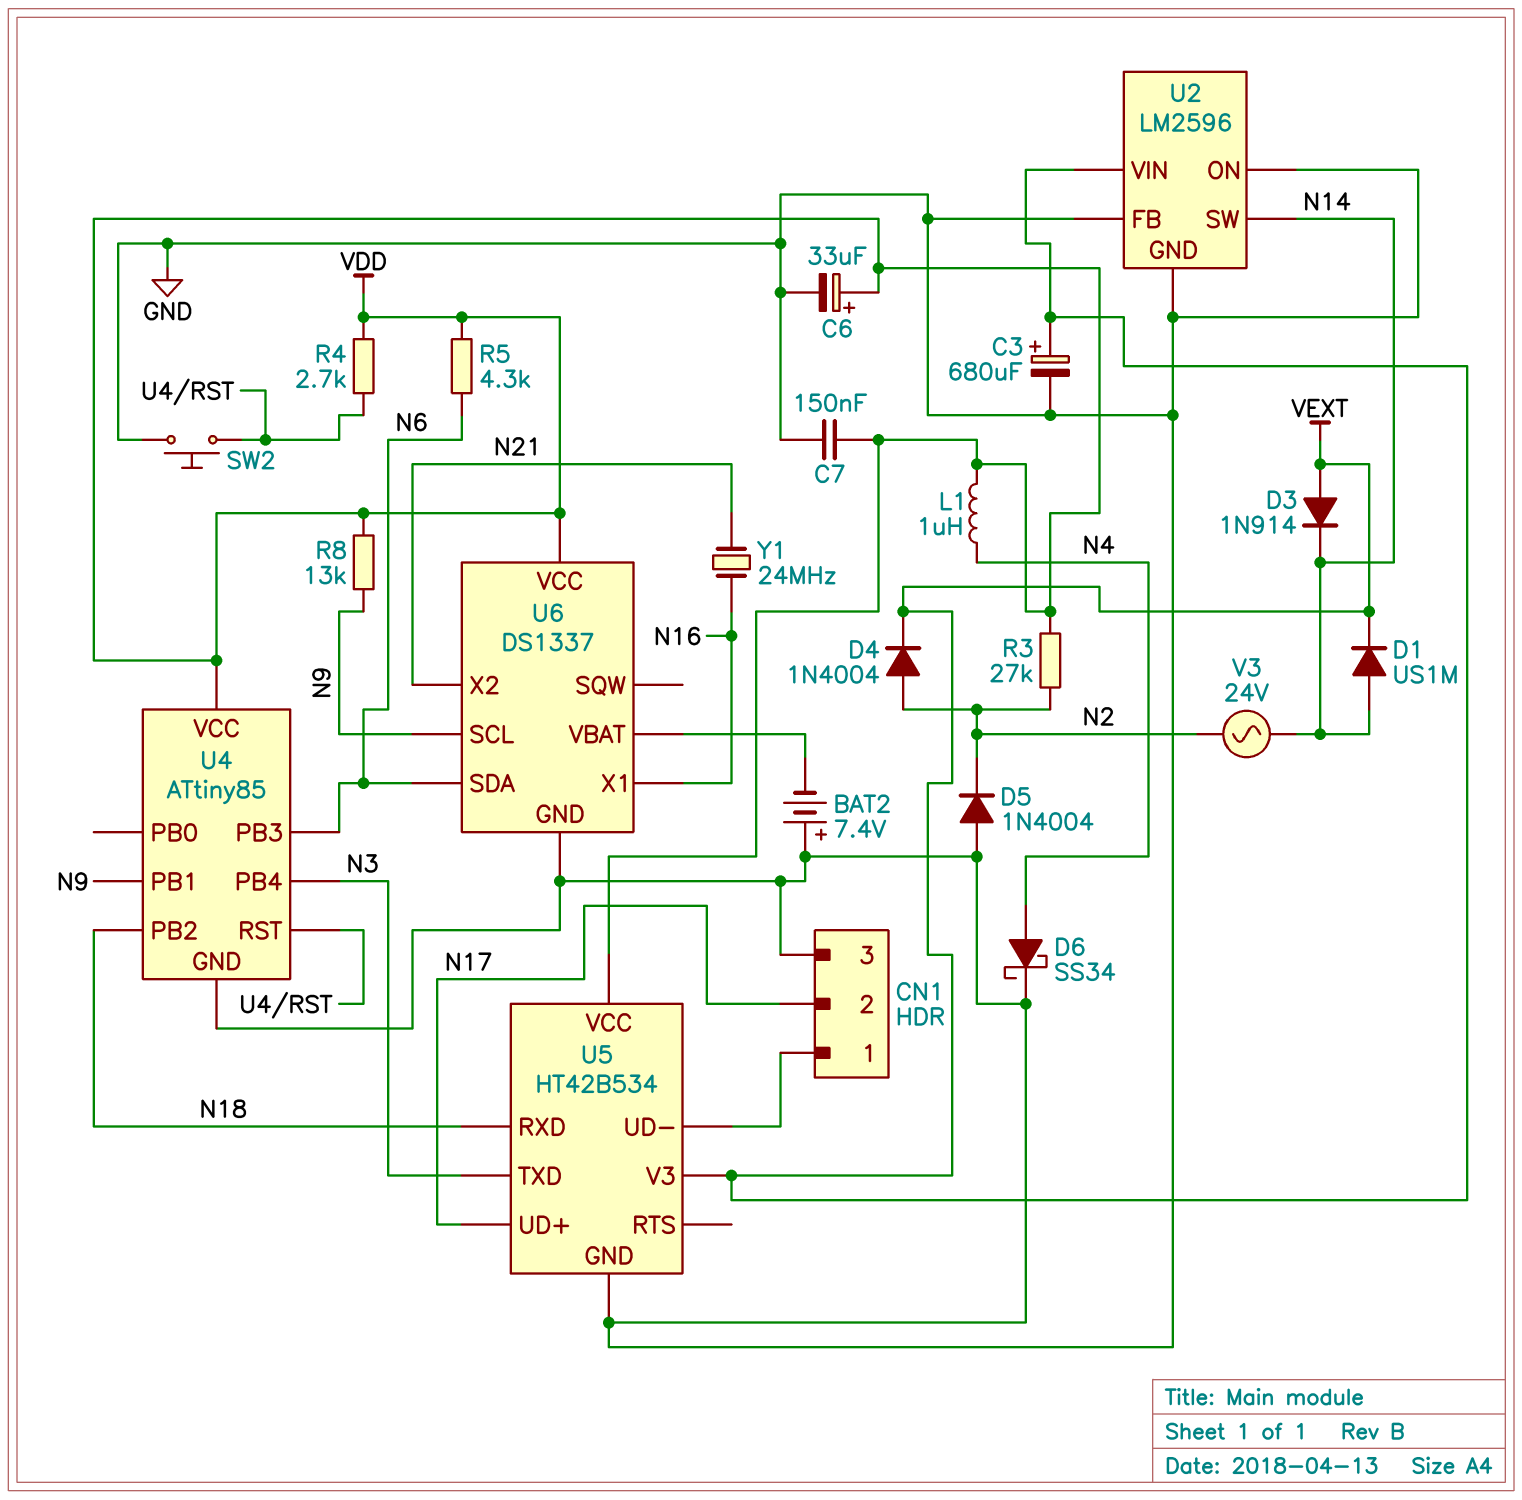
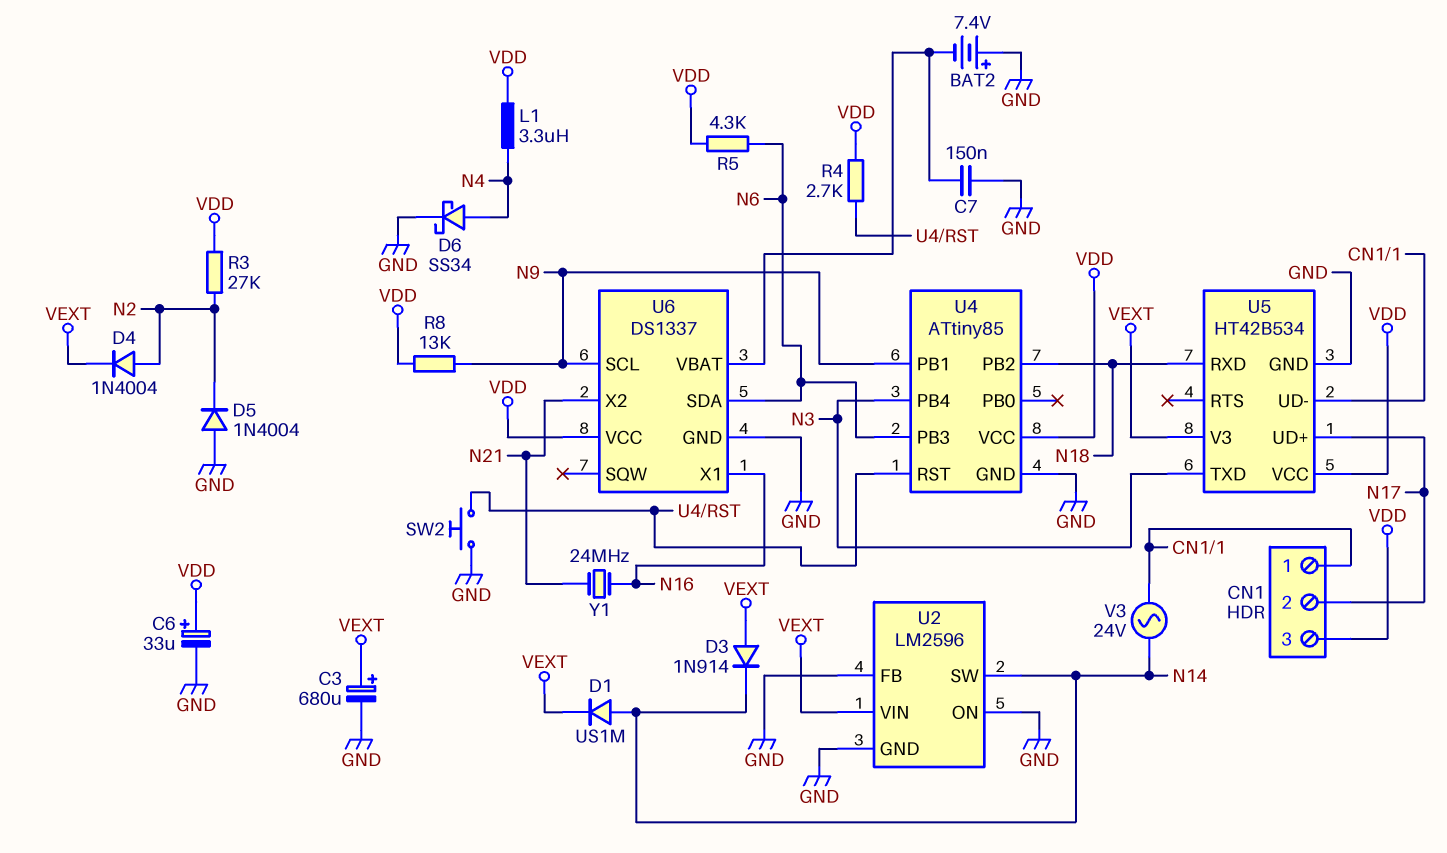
C7: 150nF (GND, VDD) -> 150nF (GND, U6/VBAT)
CN1 pin 3: GND -> VDD
L1: 1uH (N4, VDD) -> 3.3uH (N4, VDD)
V3: AC 24V (N2, N14) -> AC 24V (CN1/1, N14)

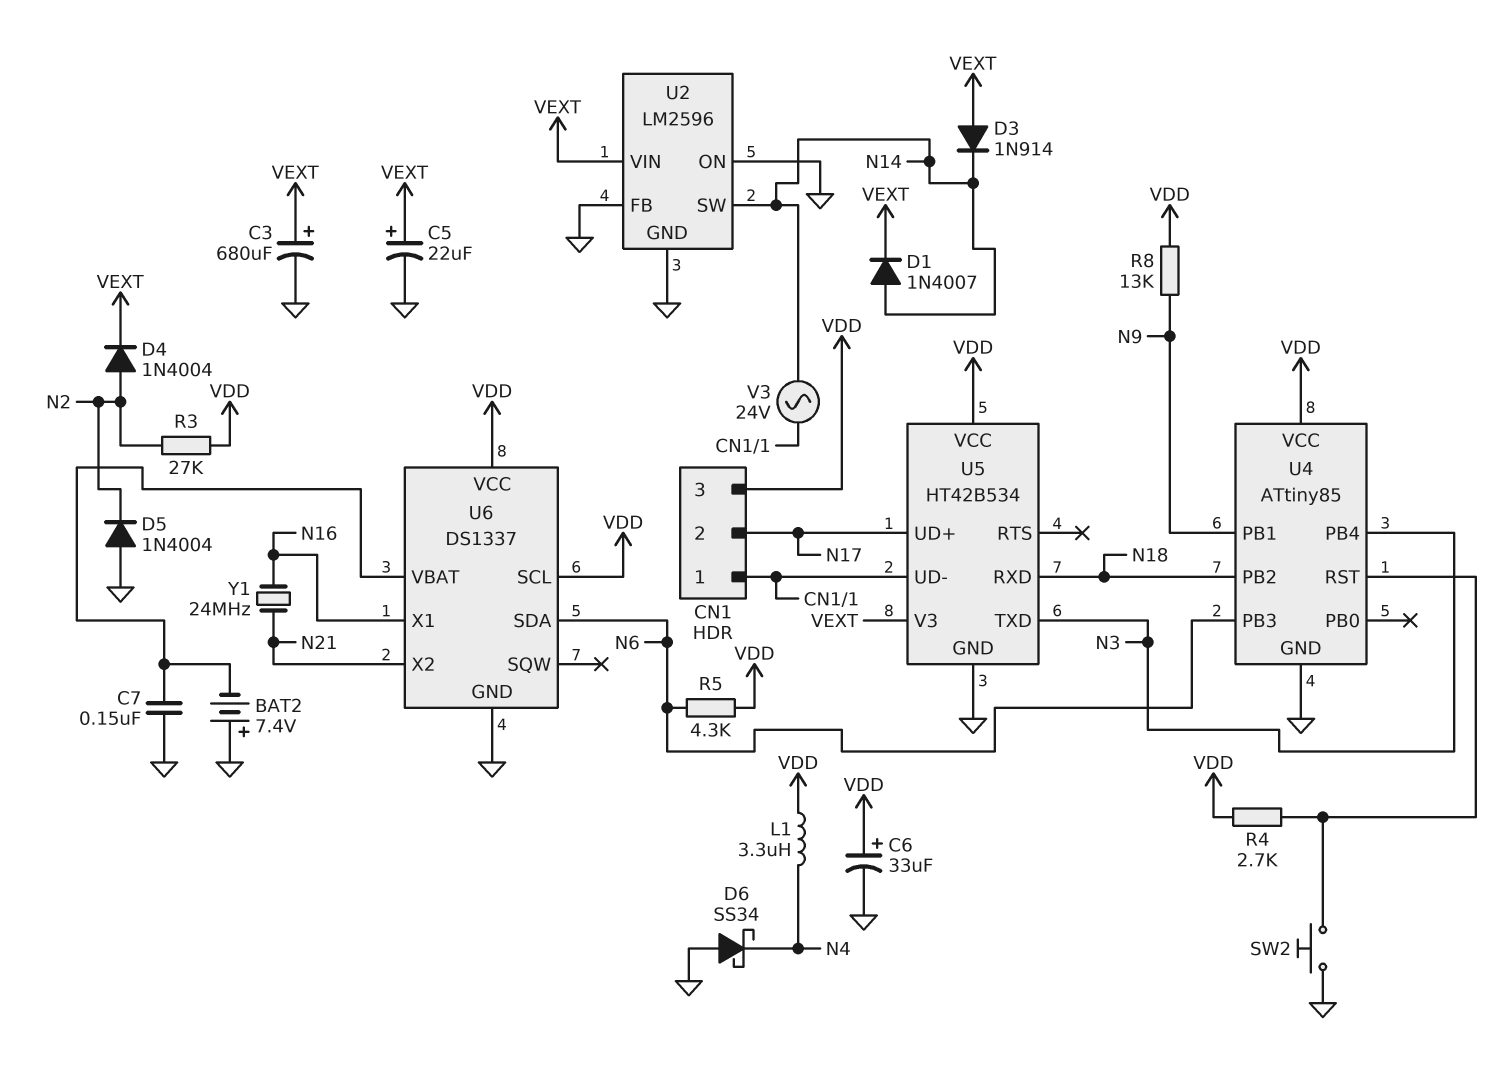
C5: none -> 22uF (plus VEXT, minus GND)
D1: diode US1M (A N14, K VEXT) -> diode 1N4007 (A N14, K VEXT)
D6: schottky SS34 (A N4, K GND) -> schottky SS34 (A GND, K N4)
U6 pin SCL: N9 -> VDD

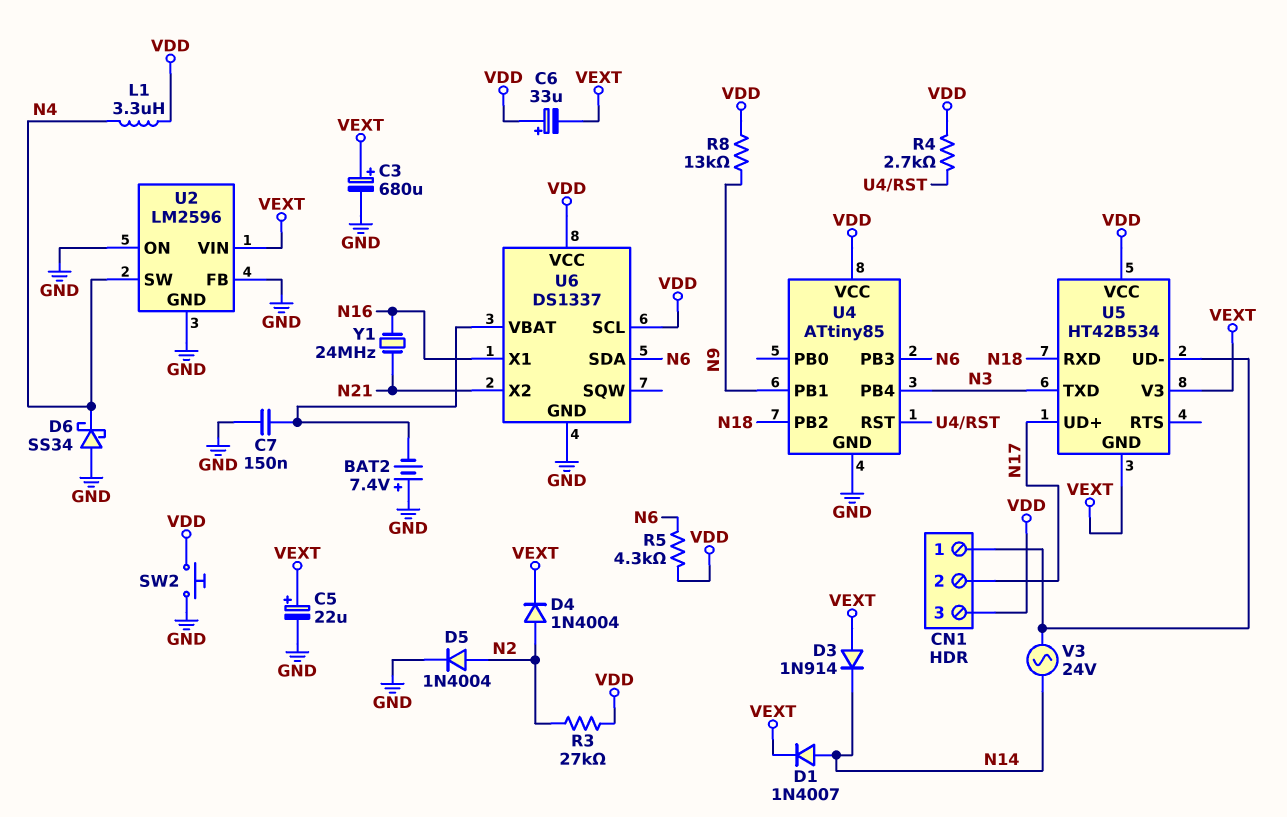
C6: 33uF (plus VDD, minus GND) -> 33uF (plus VDD, minus VEXT)
D5: diode 1N4004 (A GND, K N2) -> diode 1N4004 (A N2, K GND)
SW2: button (GND, U4/RST) -> button (GND, VDD)
U2 pin SW: N14 -> N4
U5 pin GND: GND -> VEXT

